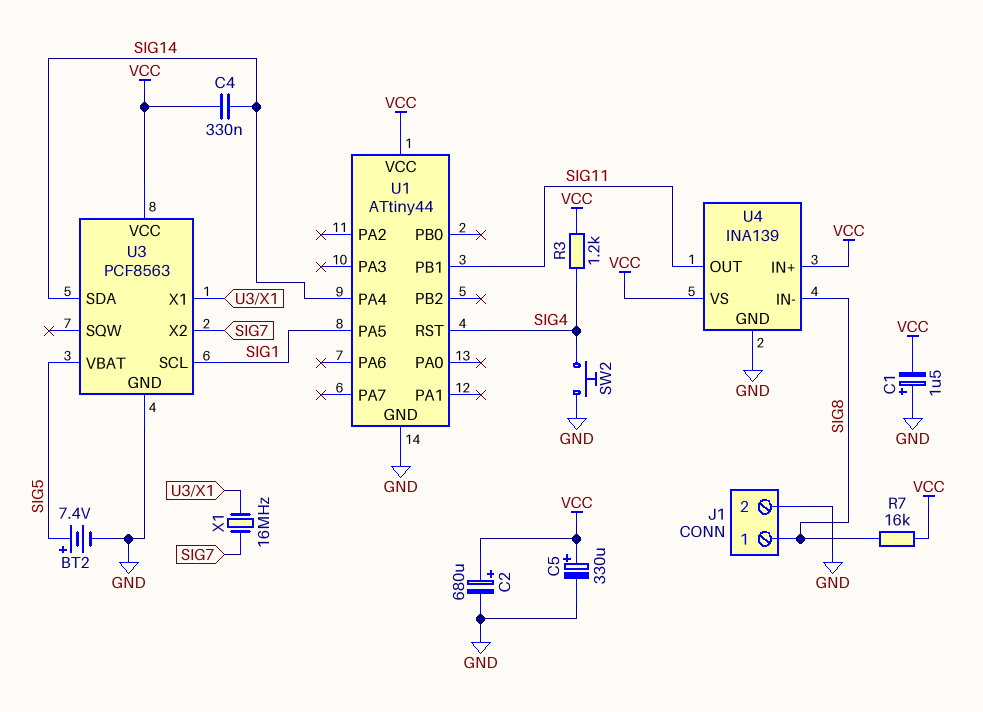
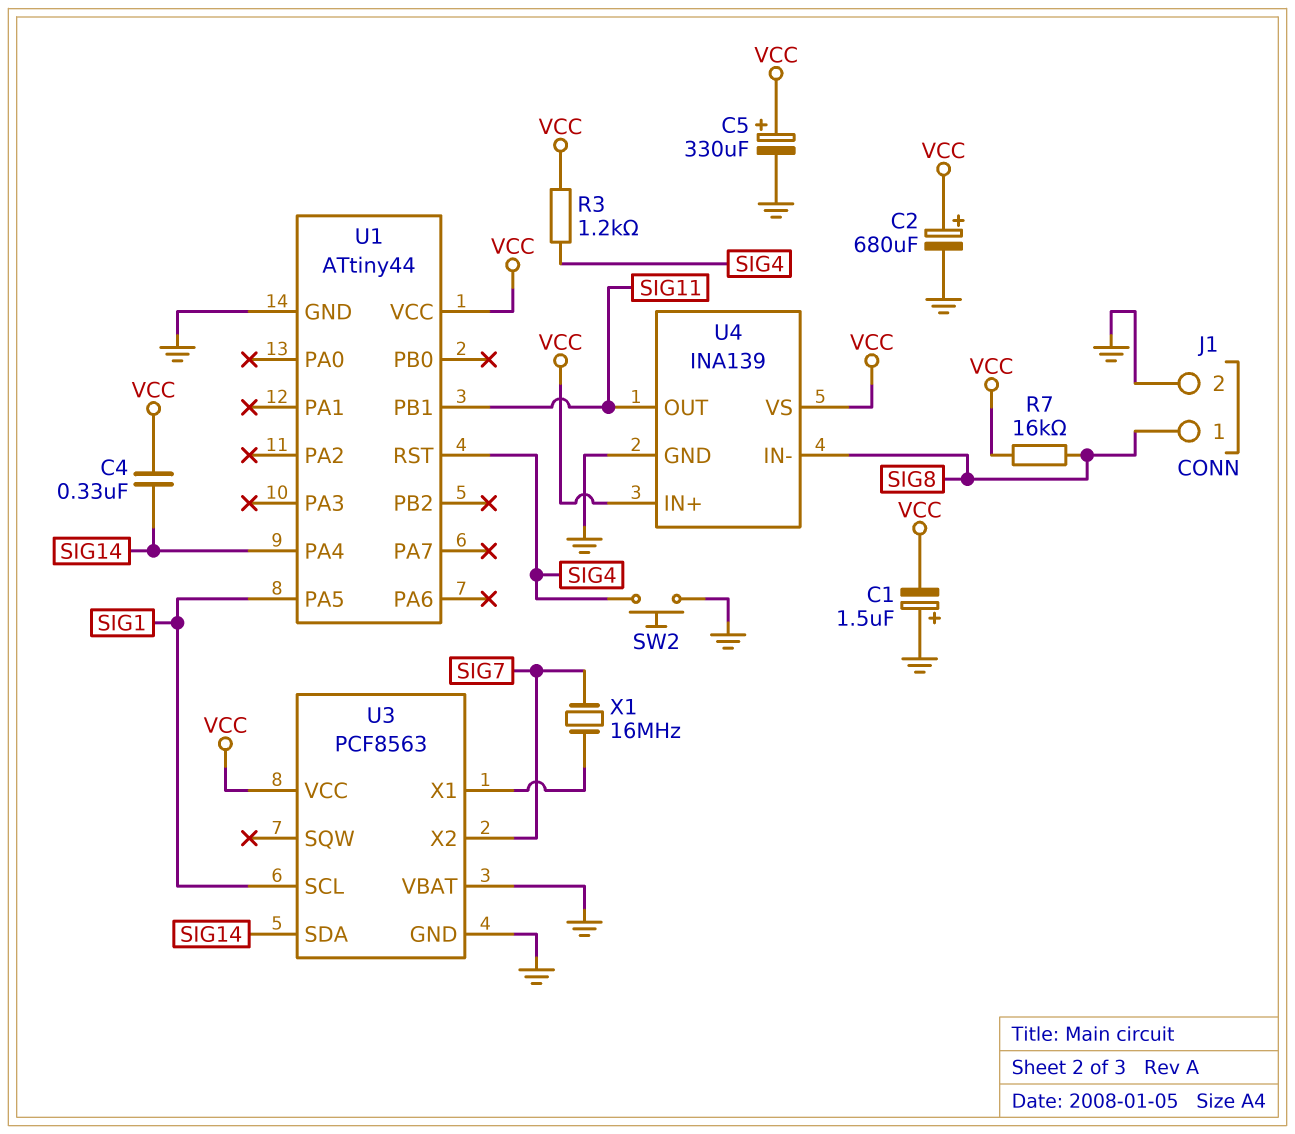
BT2: 7.4V (plus SIG5, minus GND) -> none
U3 pin VBAT: SIG5 -> GND

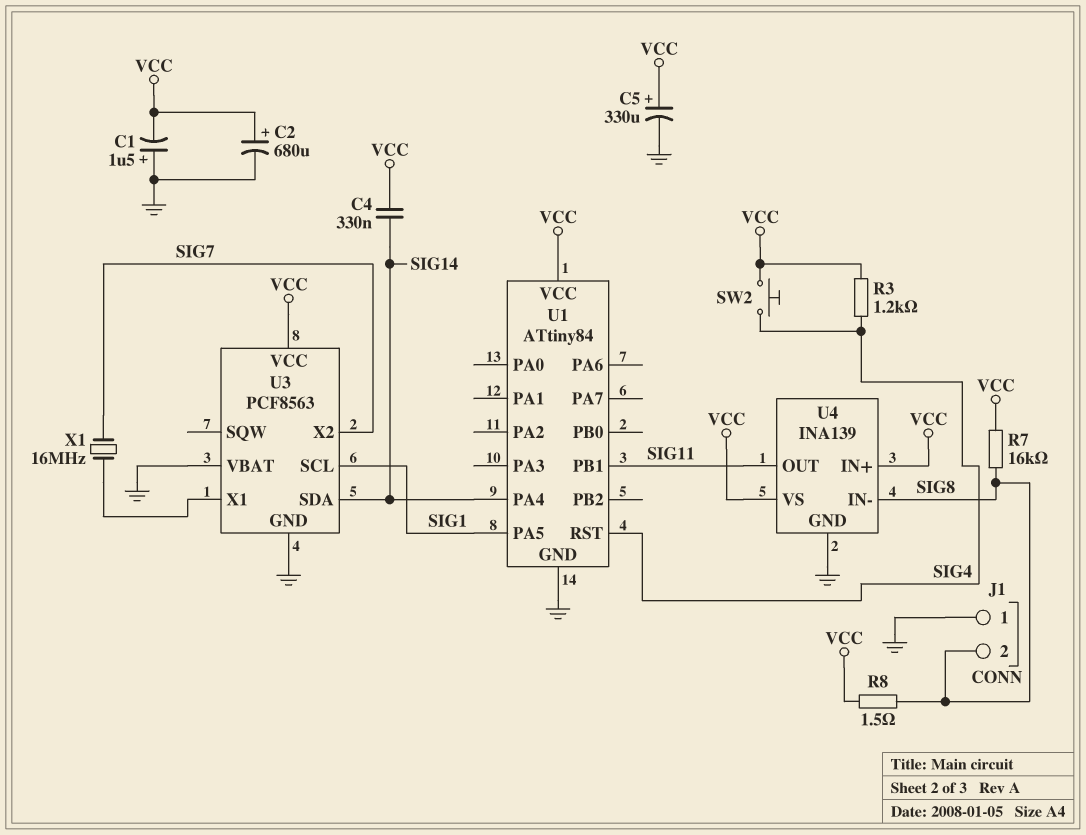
J1 pin 1: SIG8 -> GND
J1 pin 2: GND -> SIG8
R8: none -> 1.5 (SIG8, VCC)
SW2: button (GND, SIG4) -> button (SIG4, VCC)
U1: ATtiny44 -> ATtiny84

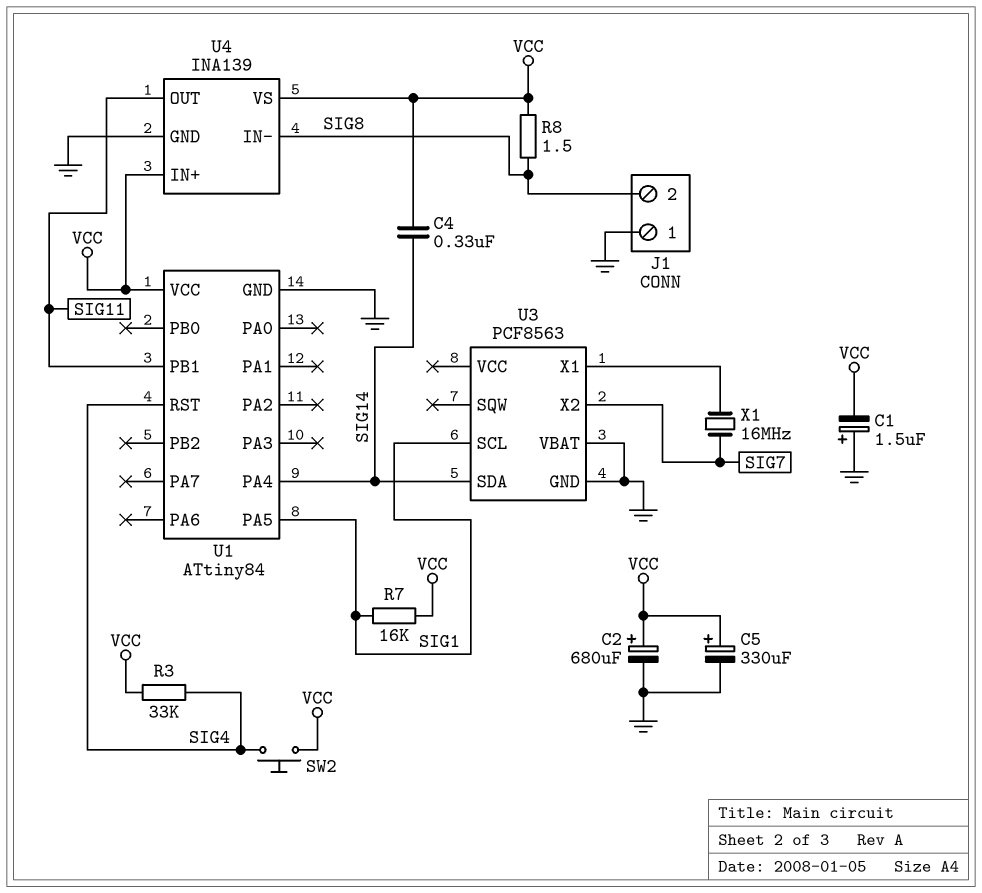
R3: 1.2k (SIG4, VCC) -> 33k (SIG4, VCC)
R7: 16k (SIG8, VCC) -> 16k (SIG1, VCC)
U3 pin VCC: VCC -> none

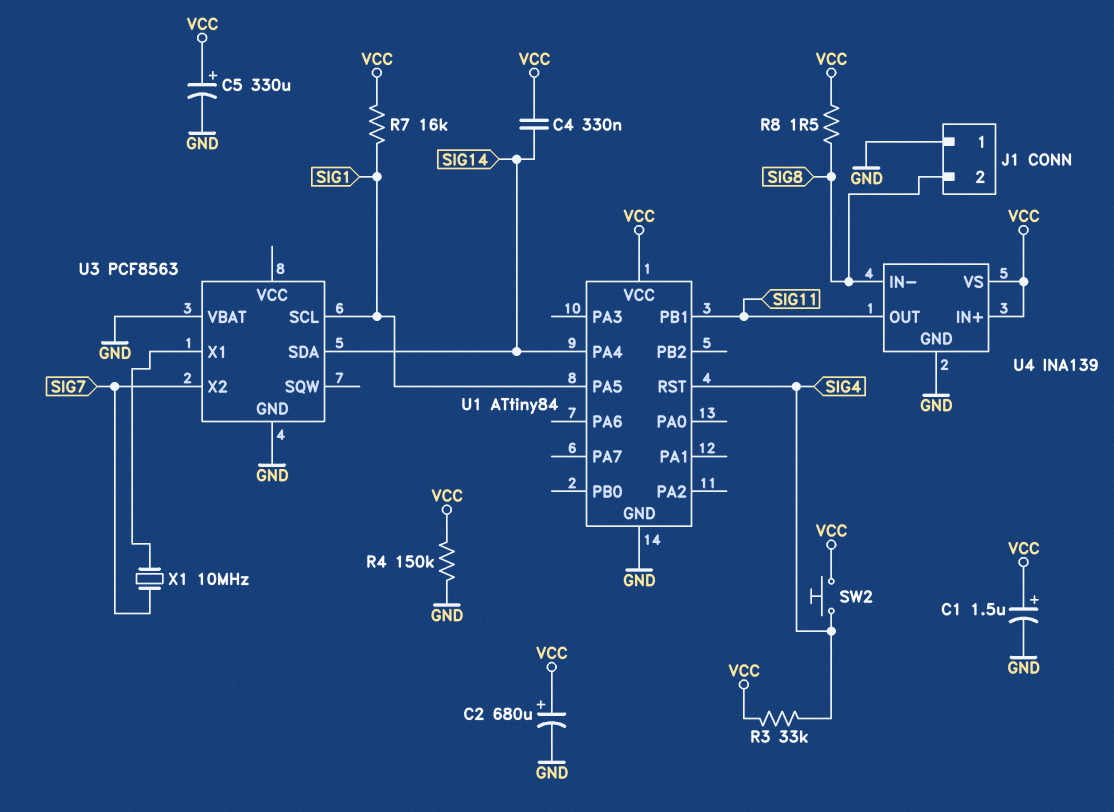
C1: 1.5uF (plus GND, minus VCC) -> 1.5uF (plus VCC, minus GND)
R4: none -> 150k (GND, VCC)
X1: 16MHz (SIG7, U3/X1) -> 10MHz (SIG7, U3/X1)

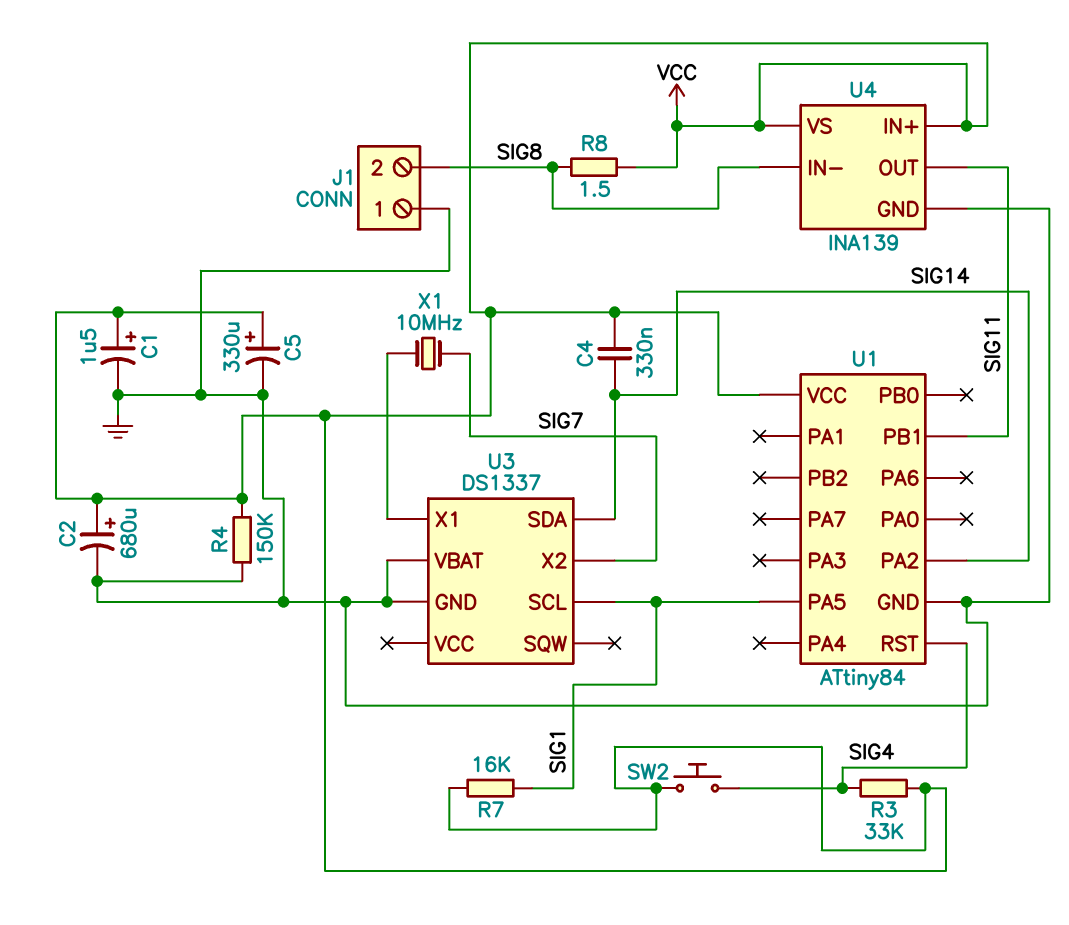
U1 pin PA2: none -> SIG14
U1 pin PA4: SIG14 -> none
U3: PCF8563 -> DS1337

